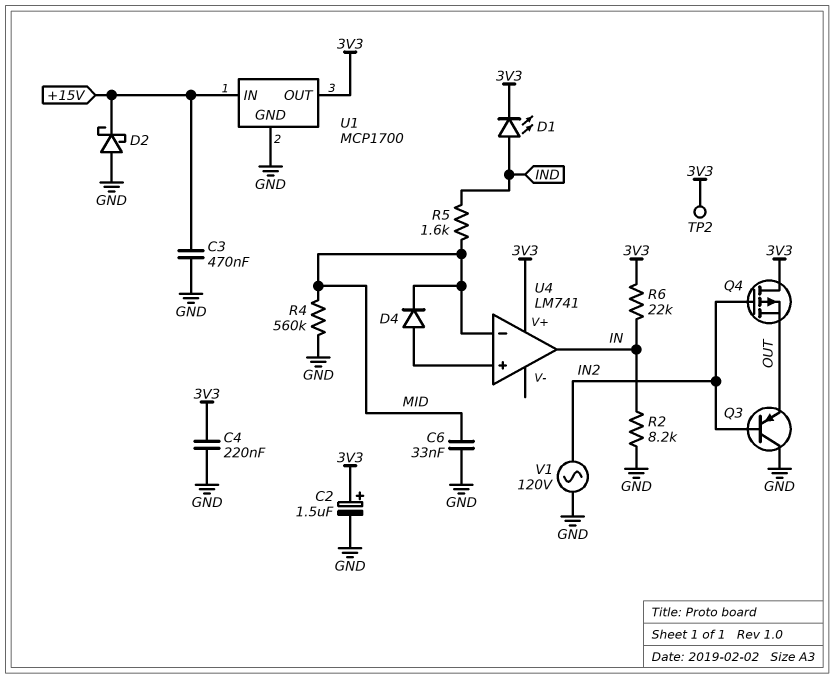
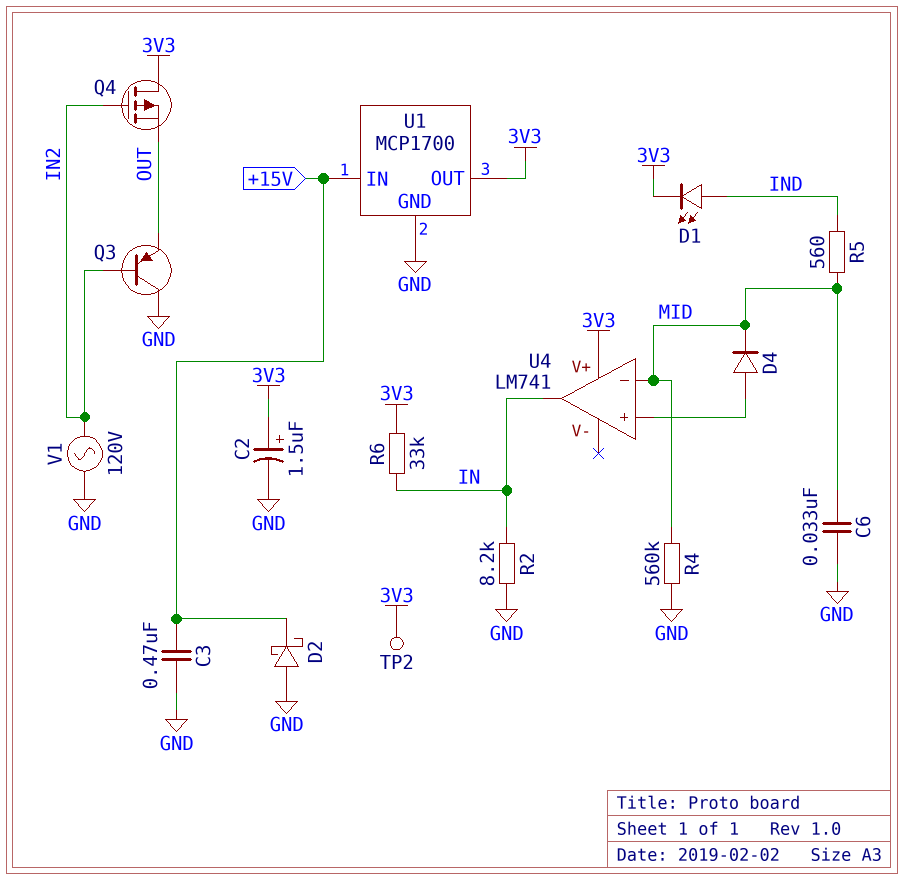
C4: 220nF (3V3, GND) -> none
R5: 1.6k (IND, MID) -> 560 (IND, MID)
R6: 22k (3V3, IN) -> 33k (3V3, IN)

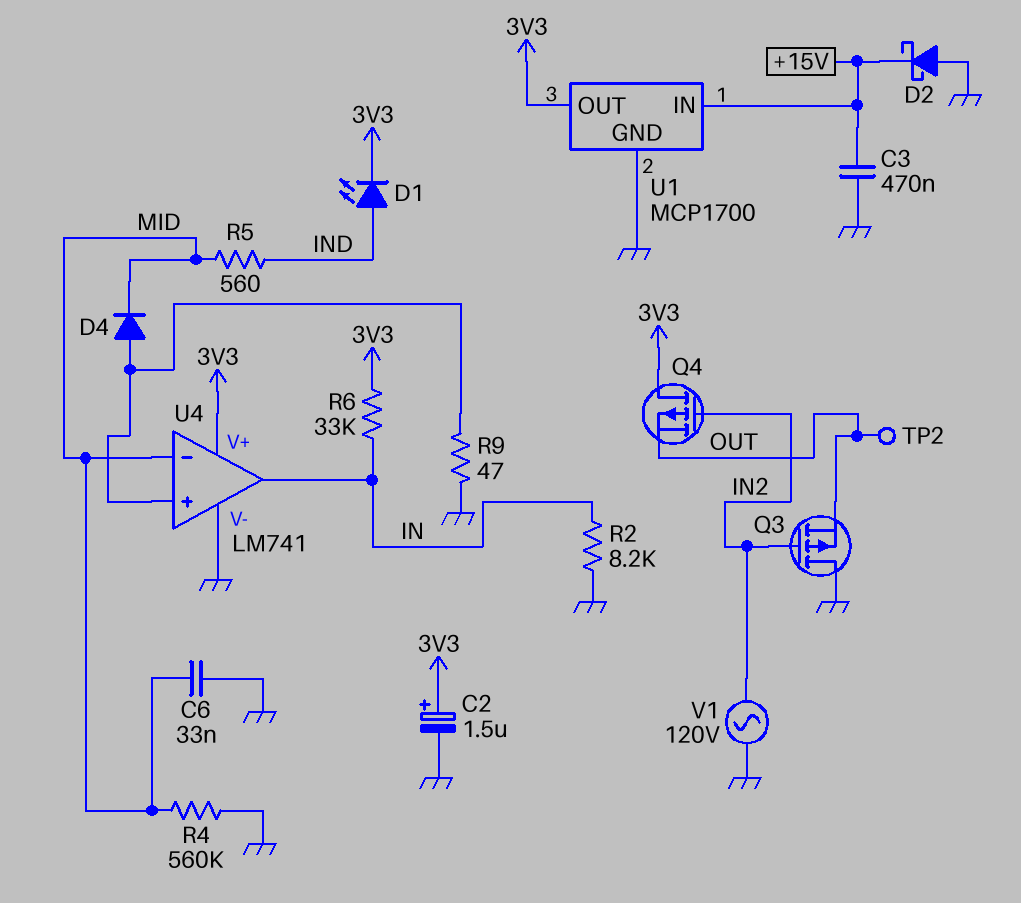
Q3: PNP (B IN2, C GND, E OUT) -> PMOS (G IN2, D GND, S OUT)
R9: none -> 47 (GND, U4/in+)
TP2: test point (3V3) -> test point (OUT)
U4 pin V-: none -> GND

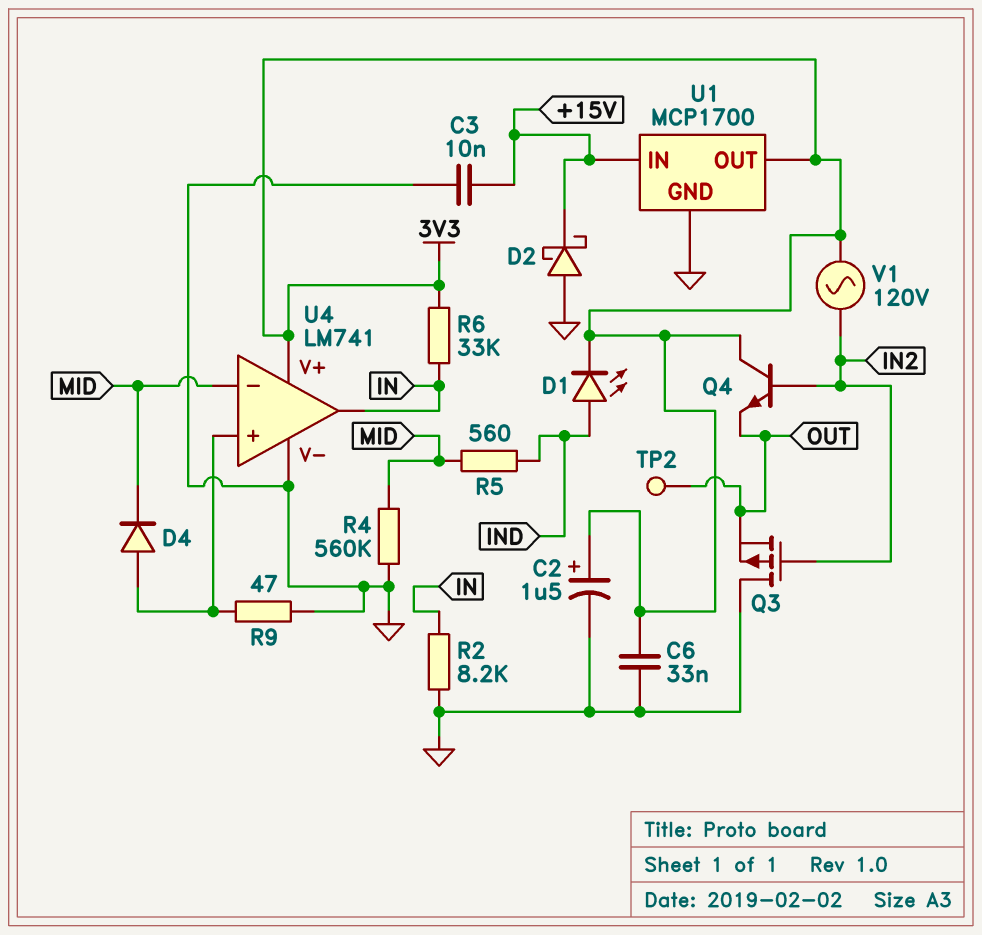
C3: 470nF (+15V, GND) -> 10nF (+15V, GND)
C6: 33nF (GND, MID) -> 33nF (3V3, GND)
Q4: PMOS (G IN2, D 3V3, S OUT) -> NPN (B IN2, C 3V3, E OUT)
V1: AC 120V (GND, IN2) -> AC 120V (3V3, IN2)

